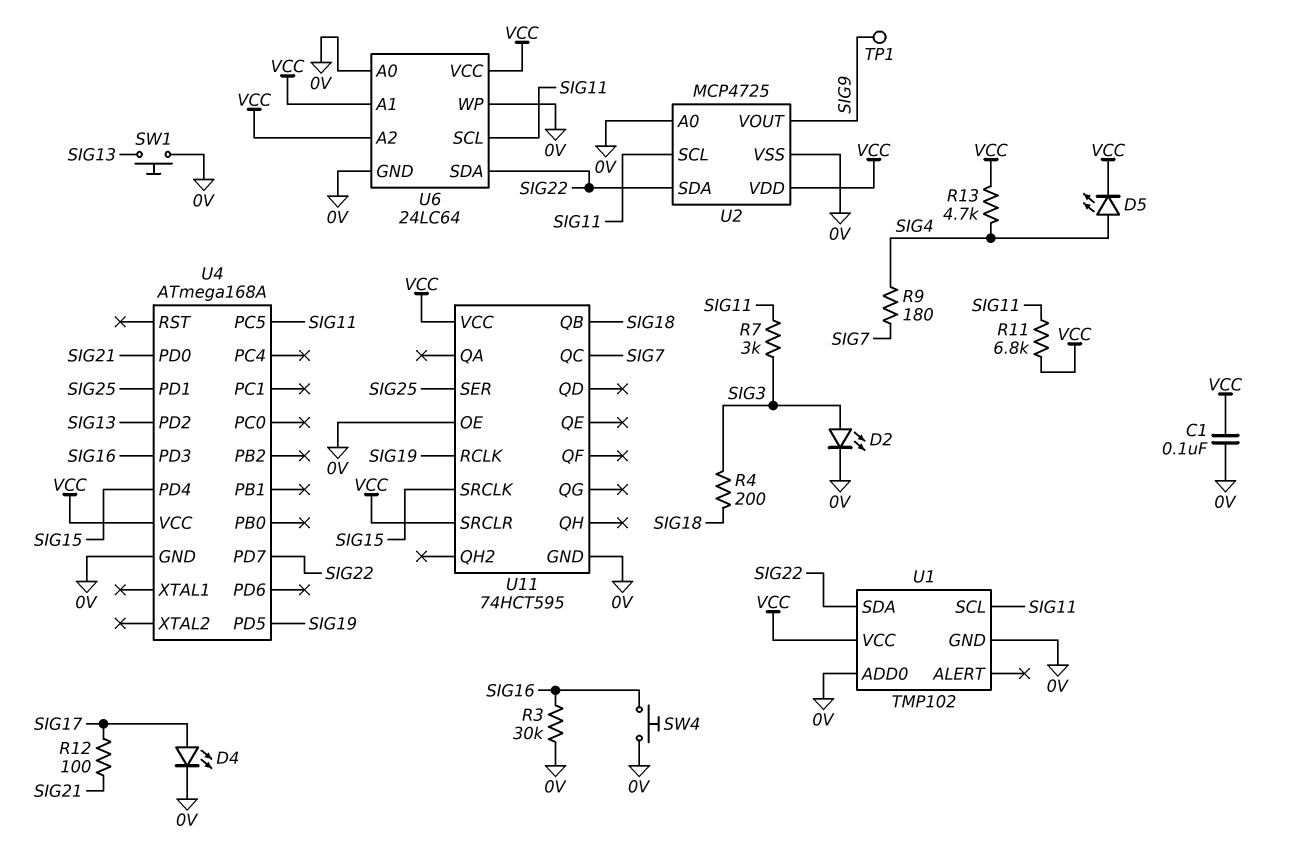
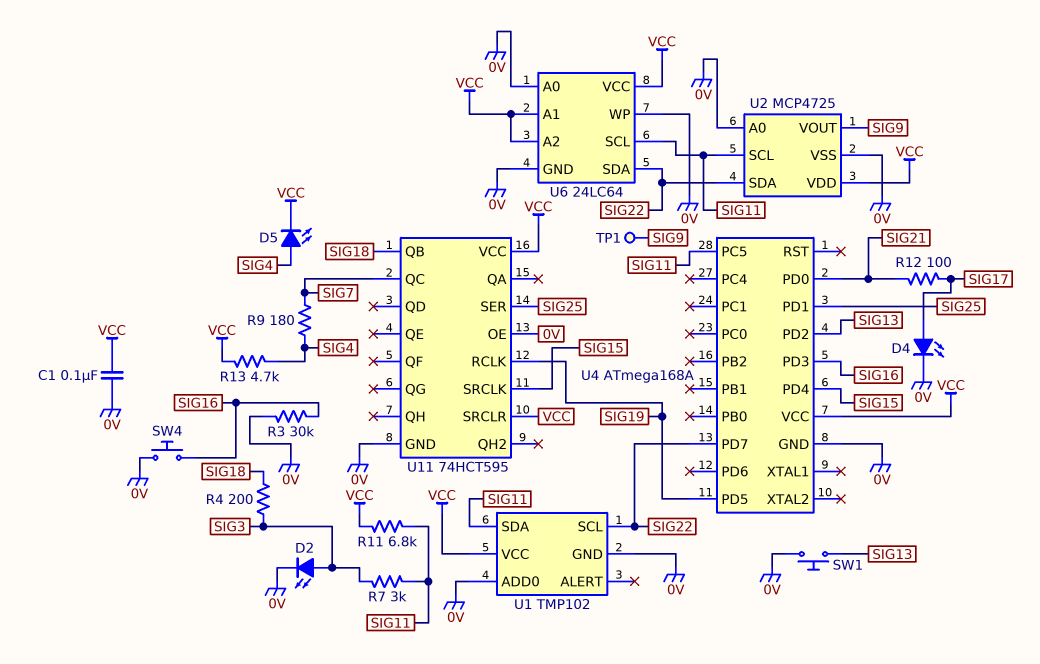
U1 pin SCL: SIG11 -> SIG22
U1 pin SDA: SIG22 -> SIG11

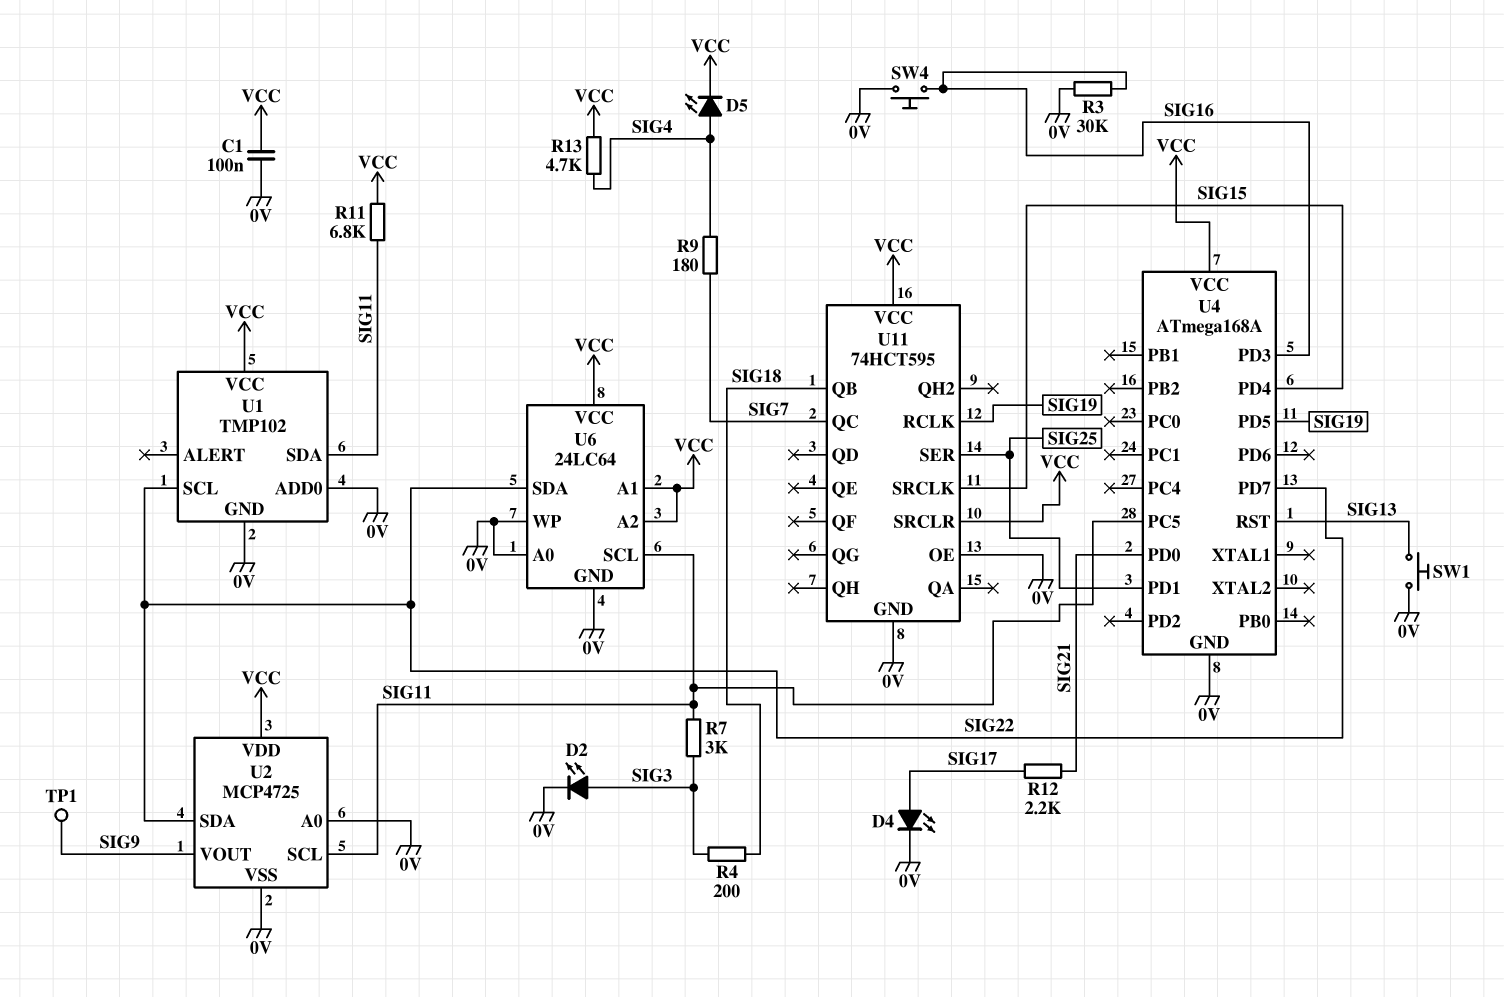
R12: 100 (SIG17, SIG21) -> 2.2k (SIG17, SIG21)
U4 pin PD2: SIG13 -> none
U4 pin RST: none -> SIG13

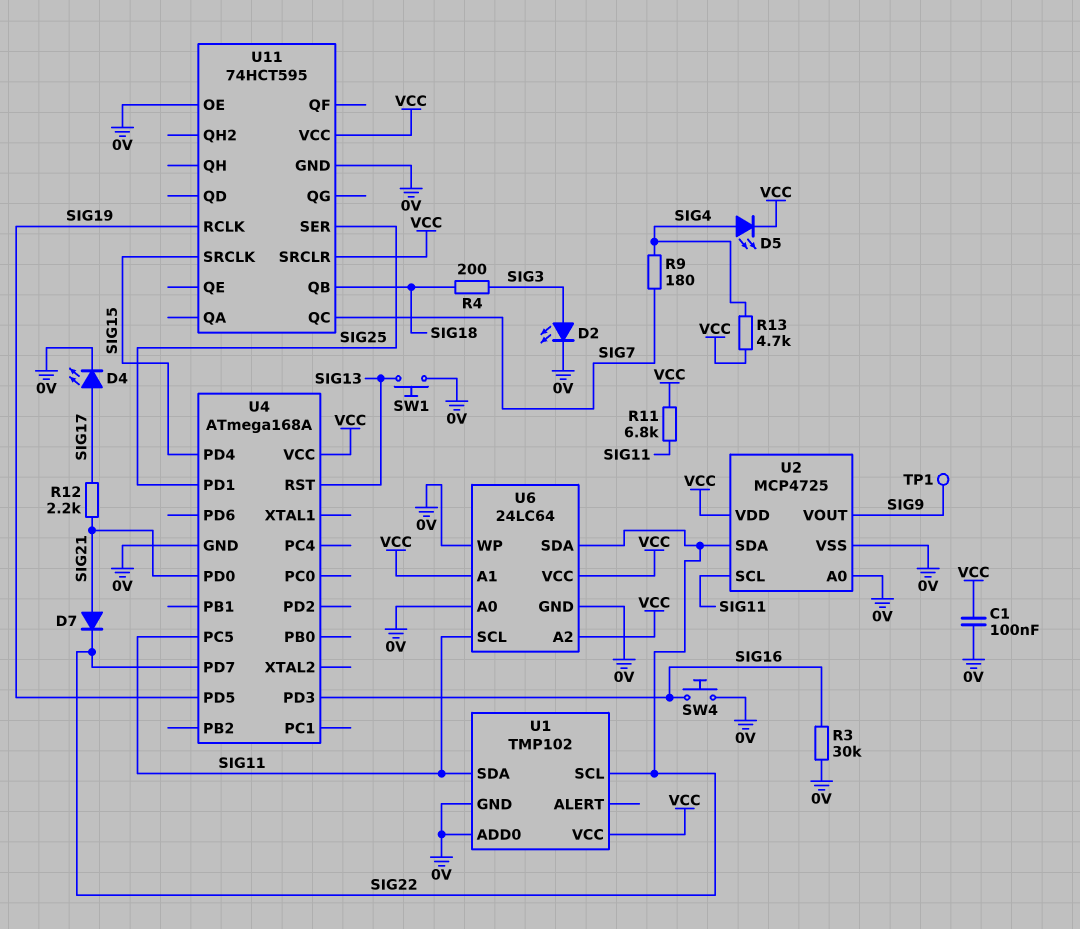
D7: none -> diode (A SIG21, K SIG22)
R7: 3k (SIG3, SIG11) -> none

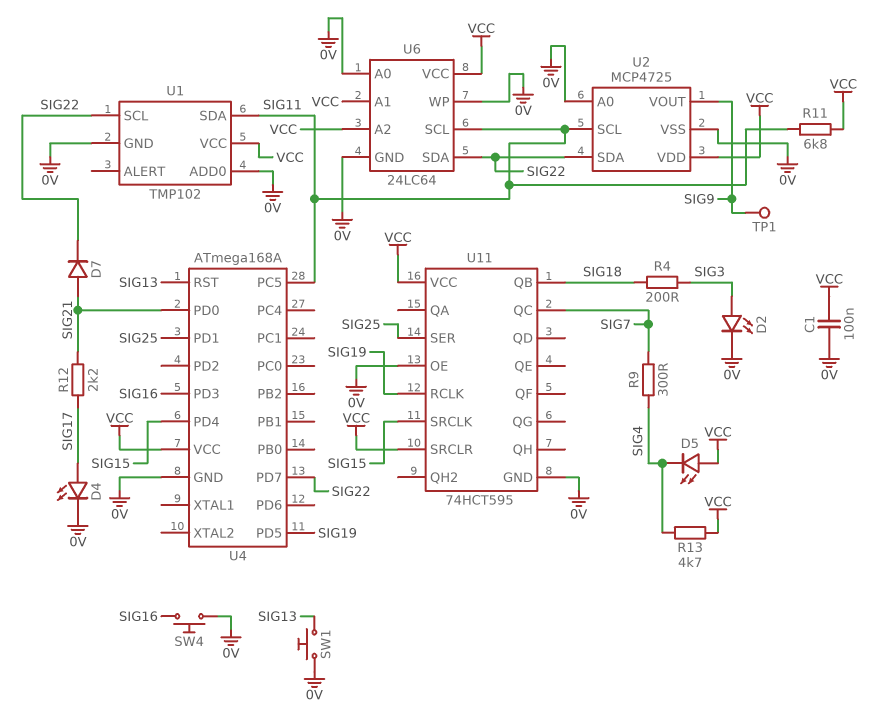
D5: LED (A SIG4, K VCC) -> LED (A VCC, K SIG4)
R3: 30k (0V, SIG16) -> none
R9: 180 (SIG4, SIG7) -> 300 (SIG4, SIG7)

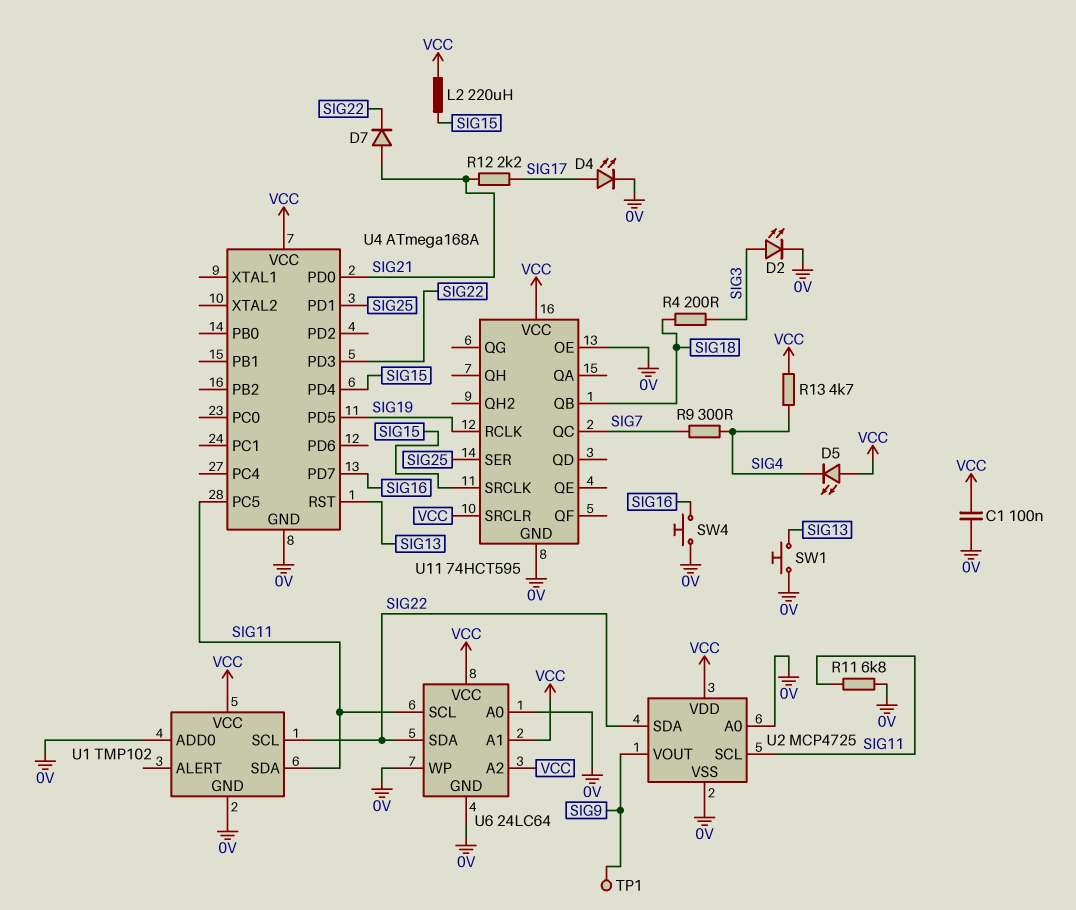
L2: none -> 220uH (SIG15, VCC)
R11: 6.8k (SIG11, VCC) -> 6.8k (0V, SIG11)
U4 pin PD3: SIG16 -> SIG22
U4 pin PD7: SIG22 -> SIG16

